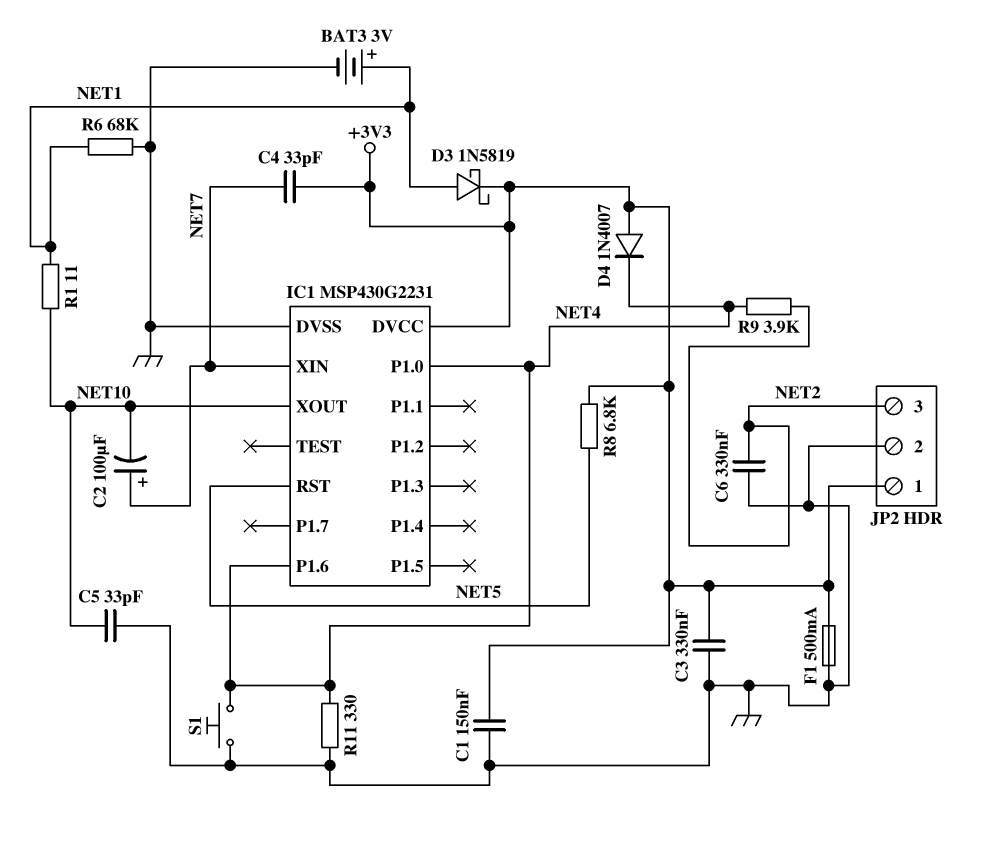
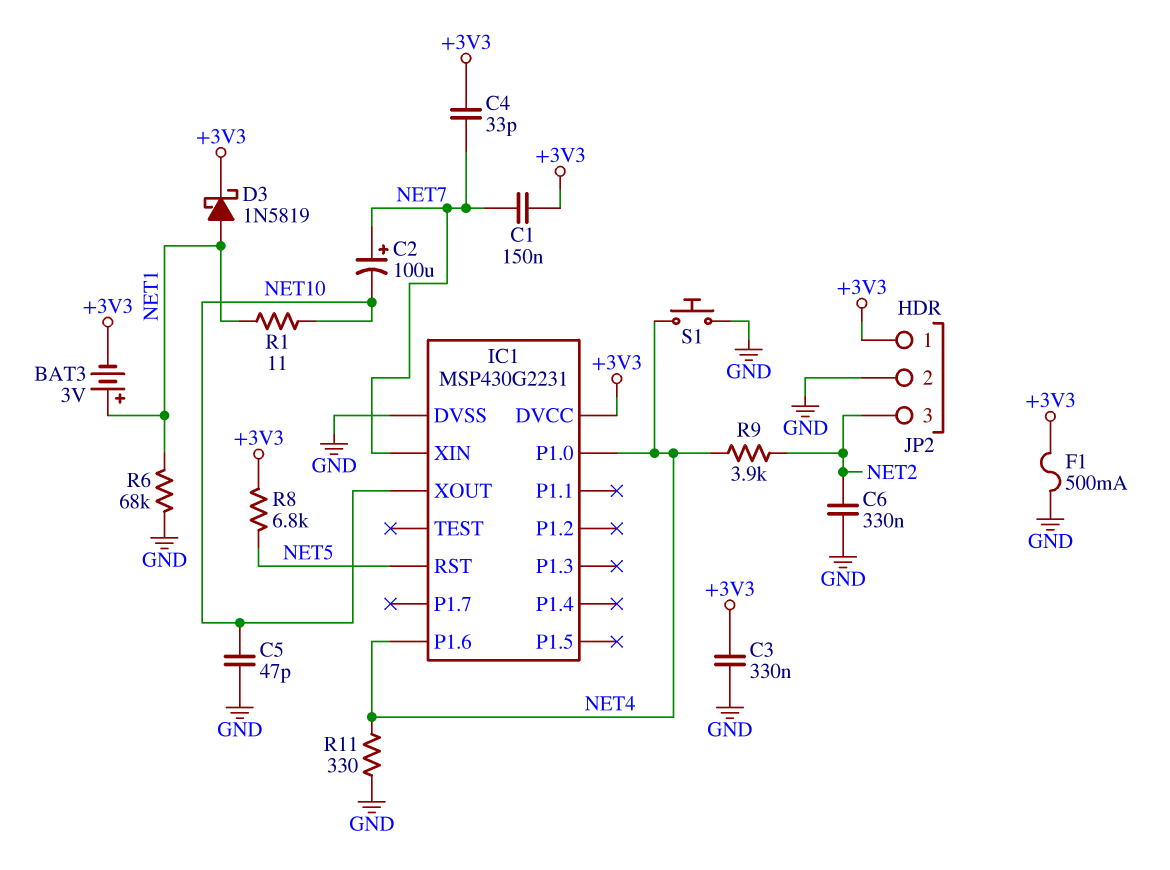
BAT3: 3V (plus NET1, minus GND) -> 3V (plus NET1, minus +3V3)
C1: 150nF (+3V3, GND) -> 150nF (+3V3, NET7)
C5: 33pF (GND, NET10) -> 47pF (GND, NET10)
D4: diode 1N4007 (A +3V3, K NET4) -> none

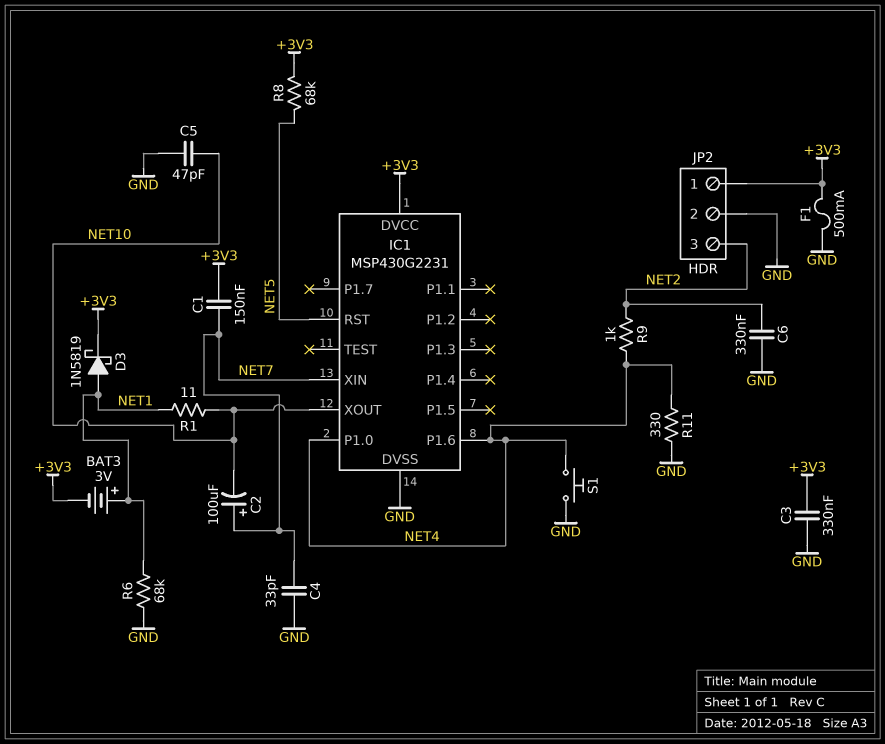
C4: 33pF (+3V3, NET7) -> 33pF (GND, NET7)
R8: 6.8k (+3V3, NET5) -> 68k (+3V3, NET5)
R9: 3.9k (NET2, NET4) -> 1k (NET2, NET4)

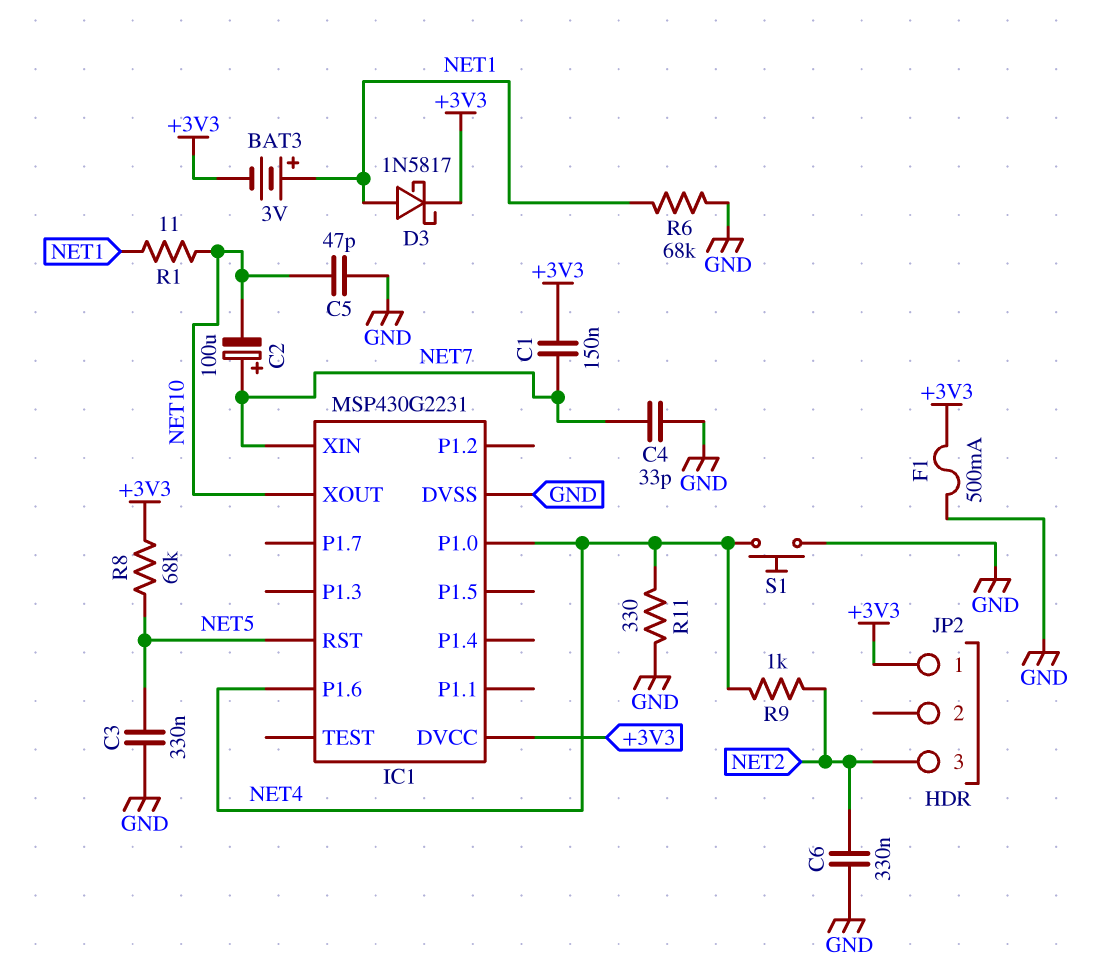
C3: 330nF (+3V3, GND) -> 330nF (GND, NET5)
D3: schottky 1N5819 (A NET1, K +3V3) -> schottky 1N5817 (A NET1, K +3V3)
JP2 pin 2: GND -> none

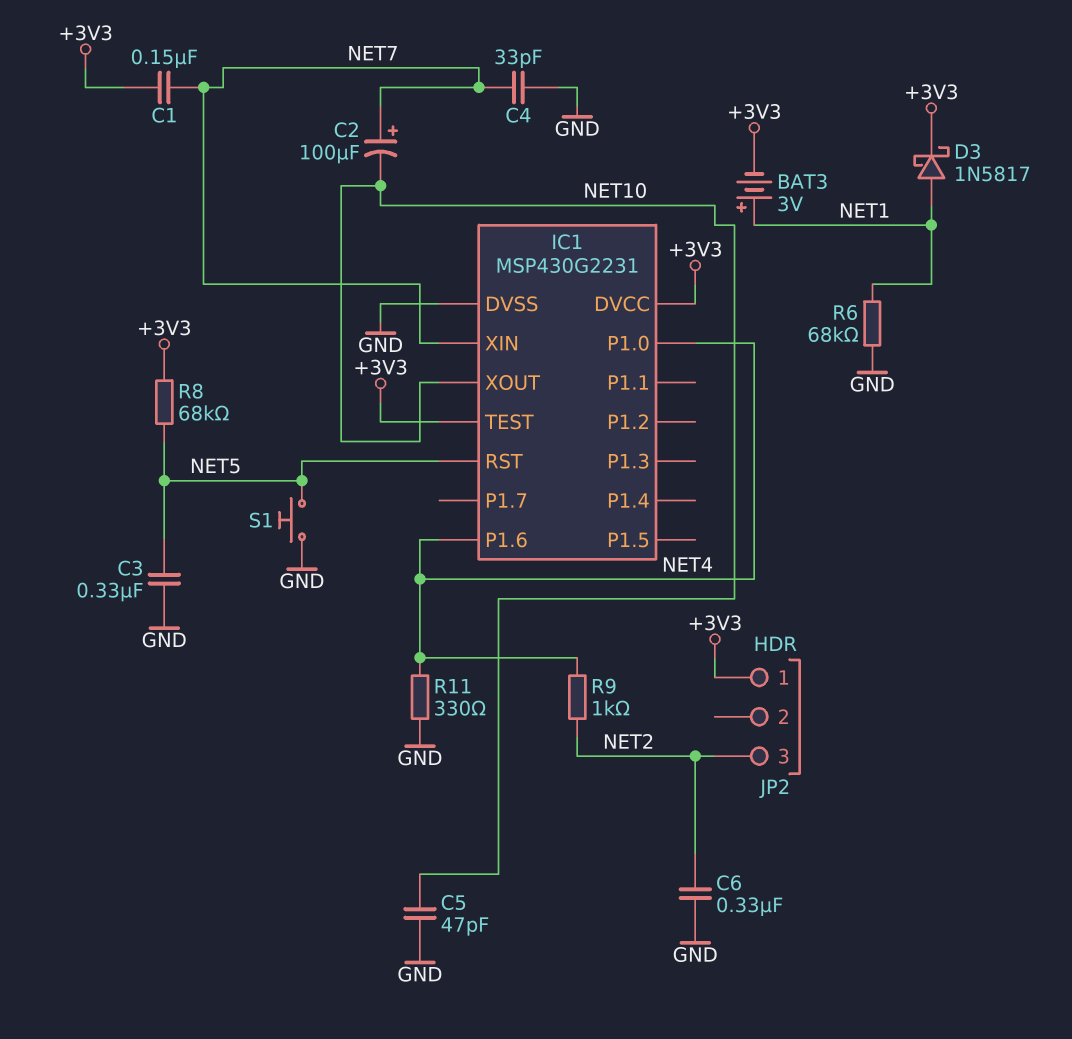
F1: 500mA (+3V3, GND) -> none
IC1 pin TEST: none -> +3V3
R1: 11 (NET1, NET10) -> none
S1: button (GND, NET4) -> button (GND, NET5)

